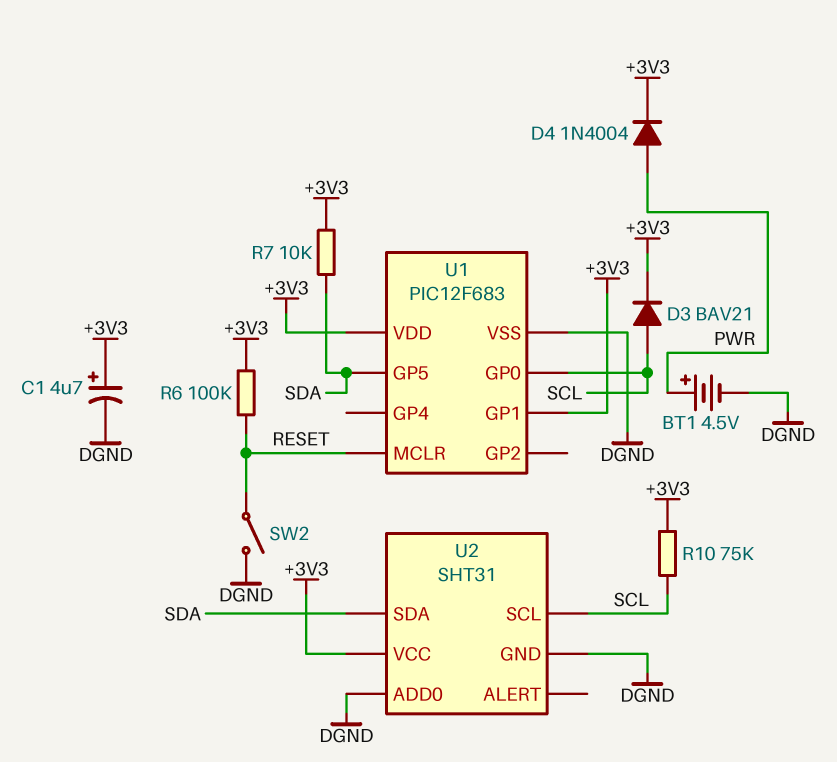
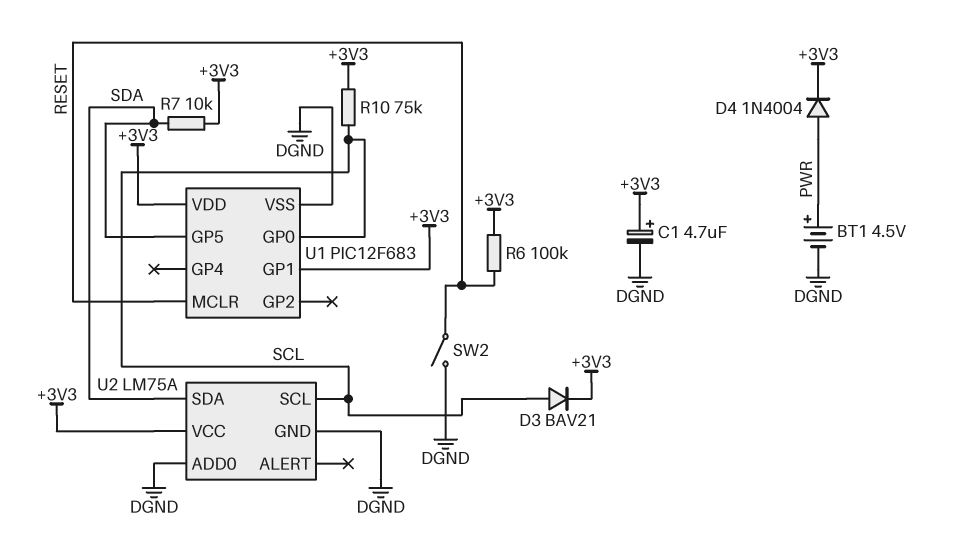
U2: SHT31 -> LM75A

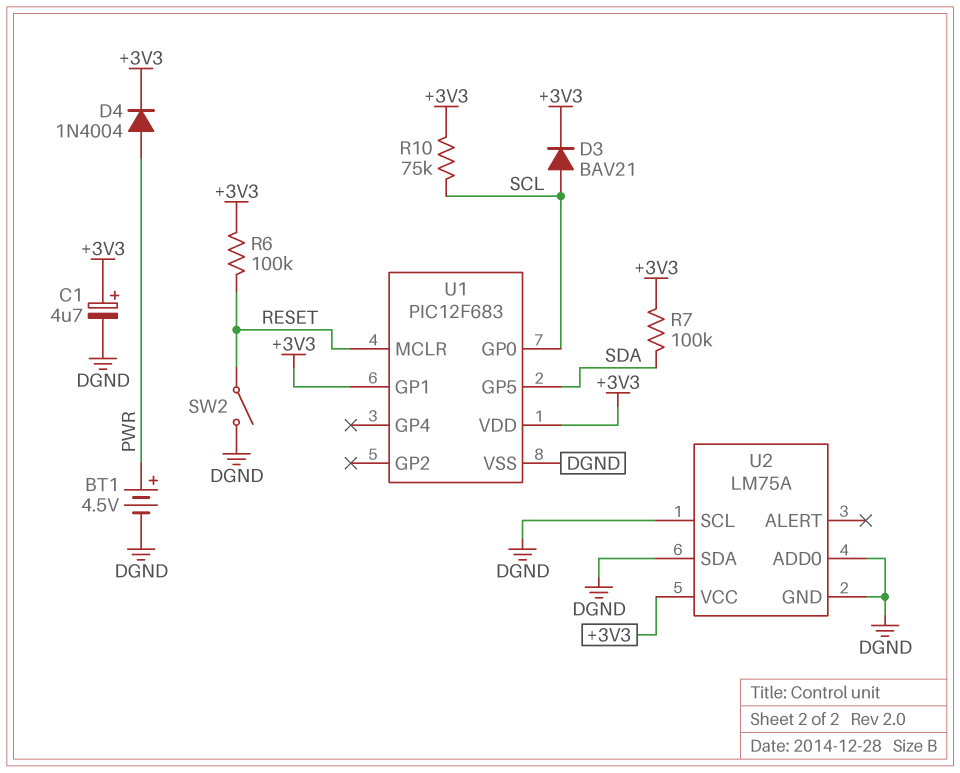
R7: 10k (+3V3, SDA) -> 100k (+3V3, SDA)
U2 pin SCL: SCL -> DGND
U2 pin SDA: SDA -> DGND

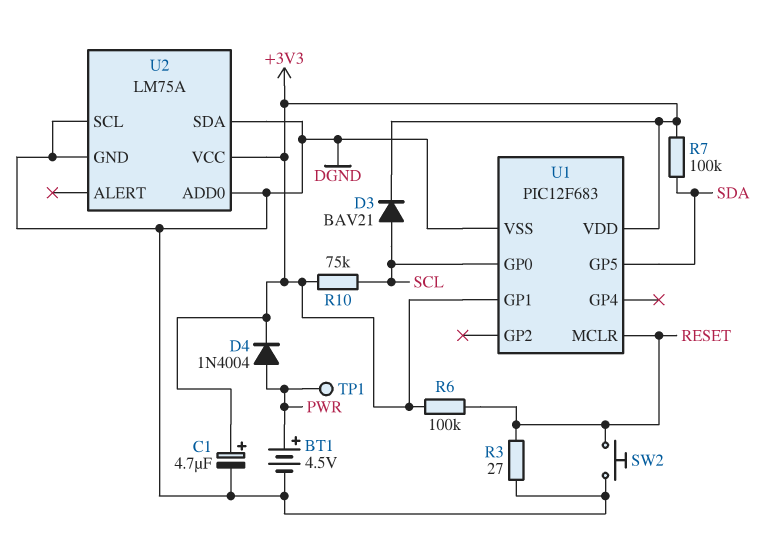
R3: none -> 27 (DGND, RESET)
SW2: switch (DGND, RESET) -> button (DGND, RESET)
TP1: none -> test point (PWR)

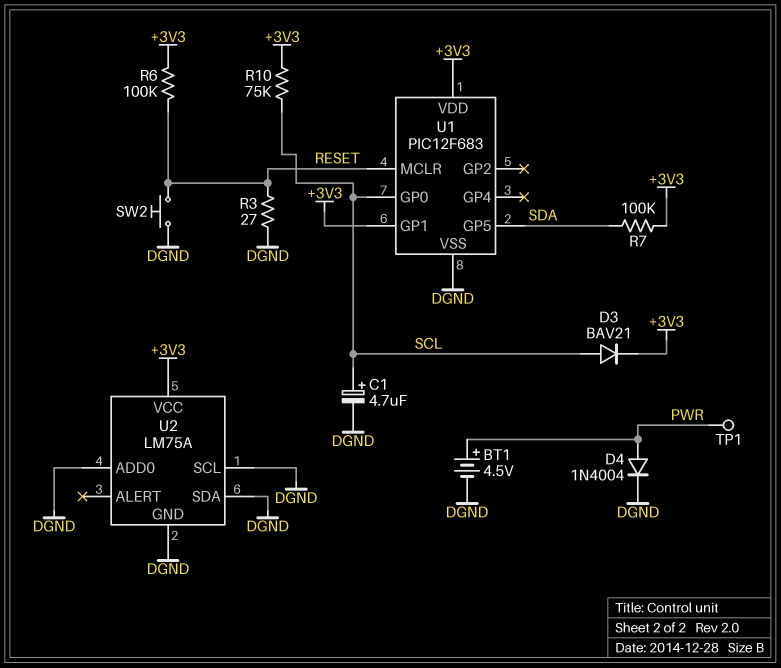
C1: 4.7uF (plus +3V3, minus DGND) -> 4.7uF (plus SCL, minus DGND)
D4: diode 1N4004 (A PWR, K +3V3) -> diode 1N4004 (A PWR, K DGND)

